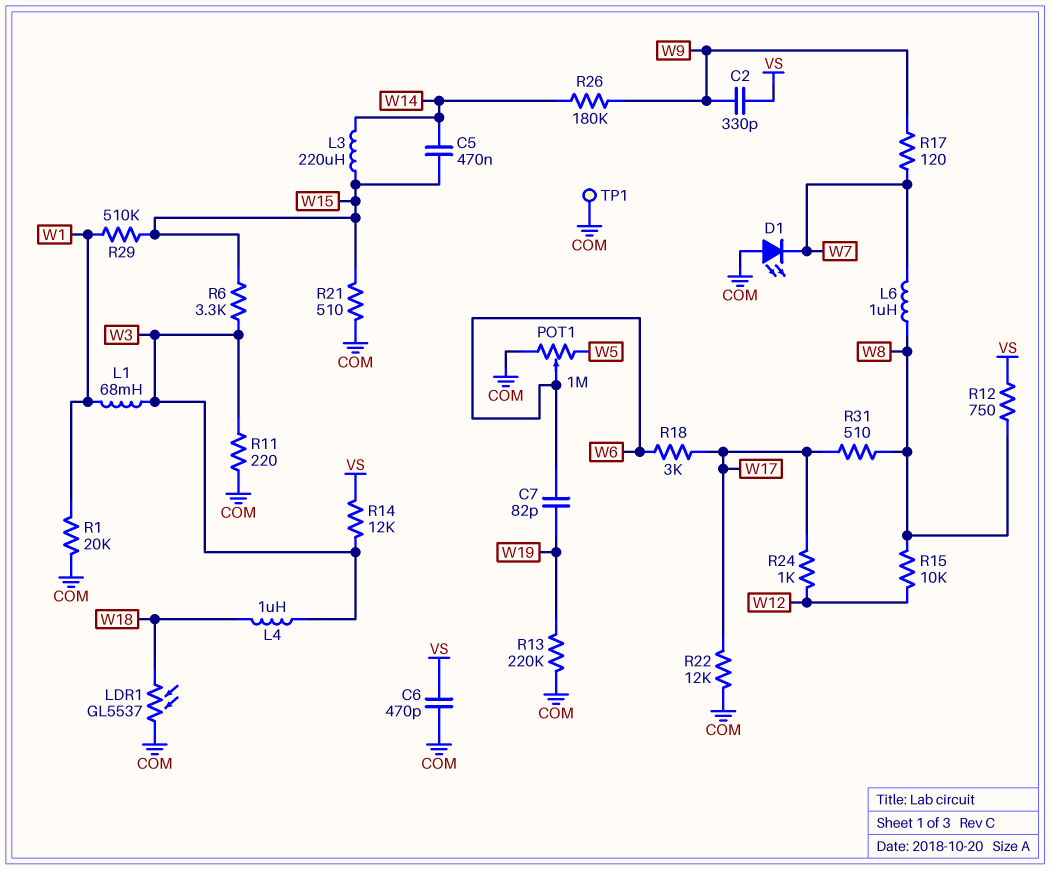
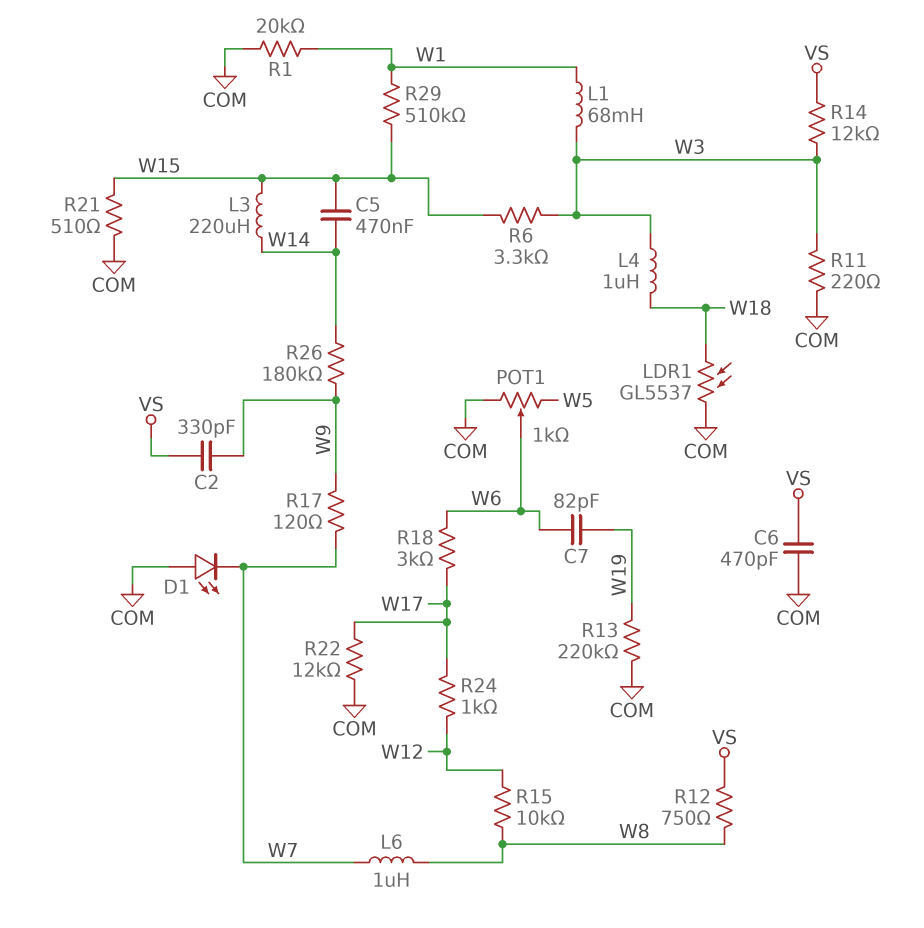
POT1: 1M (COM, W5, wiper W6) -> 1k (COM, W5, wiper W6)
R31: 510 (W8, W17) -> none
TP1: test point (COM) -> none

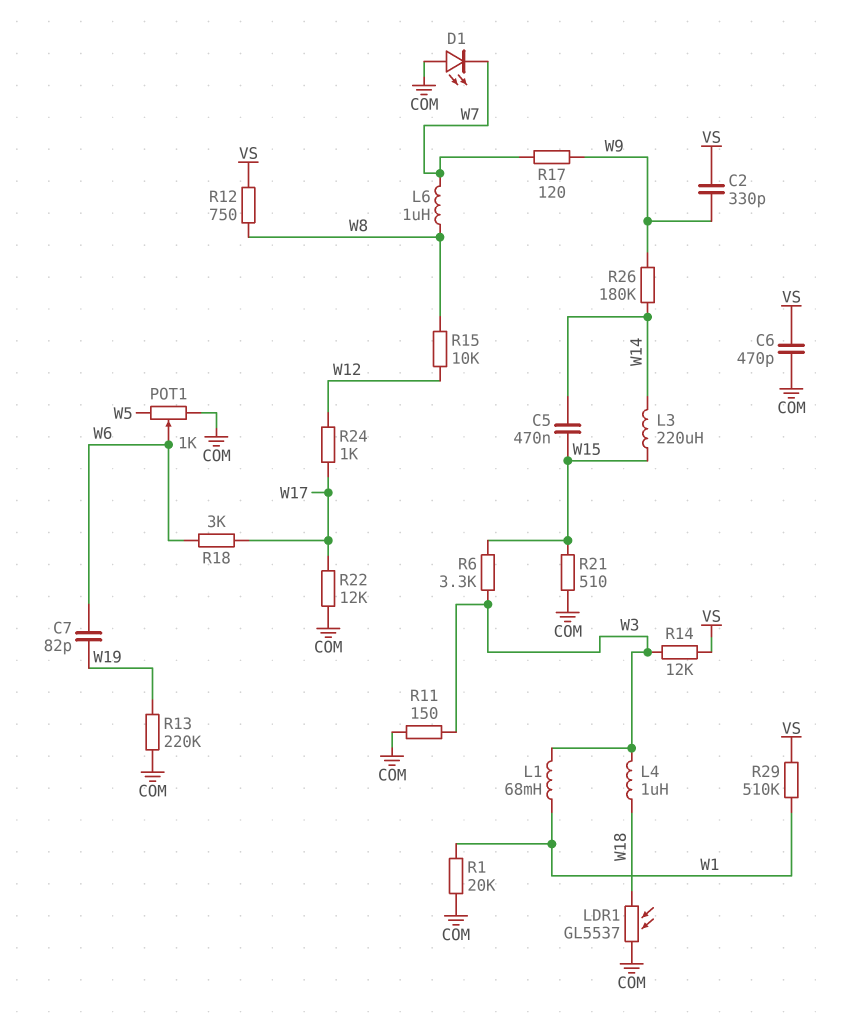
R11: 220 (COM, W3) -> 150 (COM, W3)
R29: 510k (W1, W15) -> 510k (VS, W1)

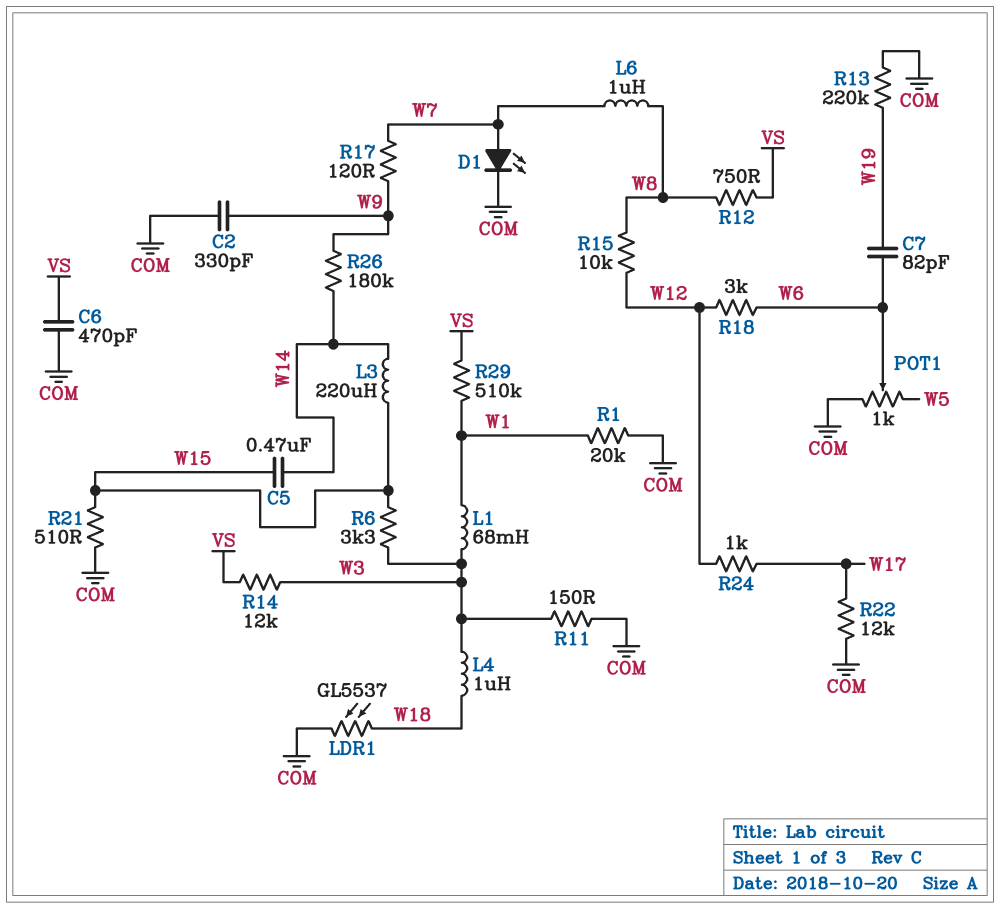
C2: 330pF (VS, W9) -> 330pF (COM, W9)
D1: LED (A COM, K W7) -> LED (A W7, K COM)
R18: 3k (W6, W17) -> 3k (W6, W12)

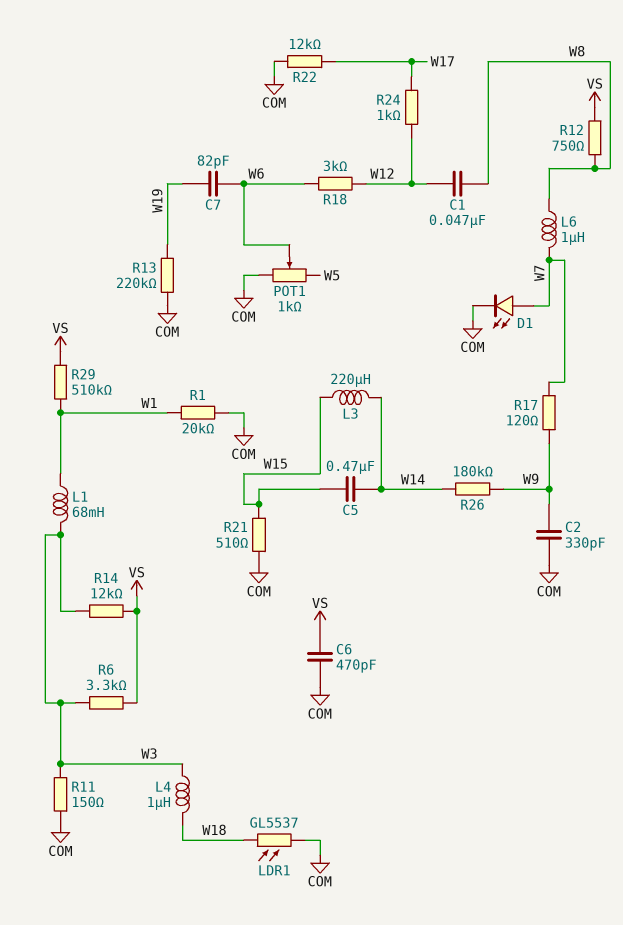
C1: none -> 47nF (W8, W12)
R6: 3.3k (W3, W15) -> 3.3k (VS, W3)
R15: 10k (W8, W12) -> none

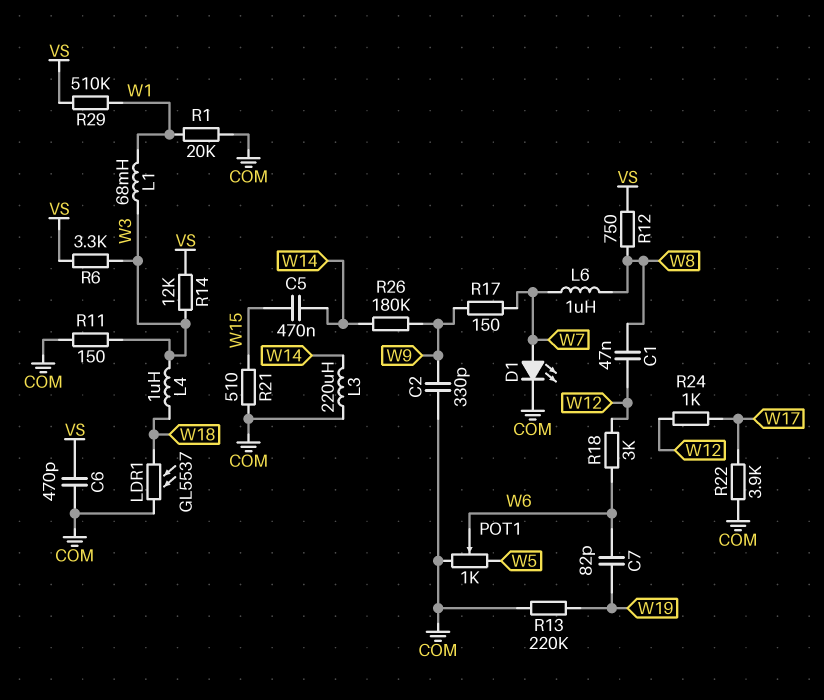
L3: 220uH (W14, W15) -> 220uH (COM, W14)
R17: 120 (W7, W9) -> 150 (W7, W9)
R22: 12k (COM, W17) -> 3.9k (COM, W17)

